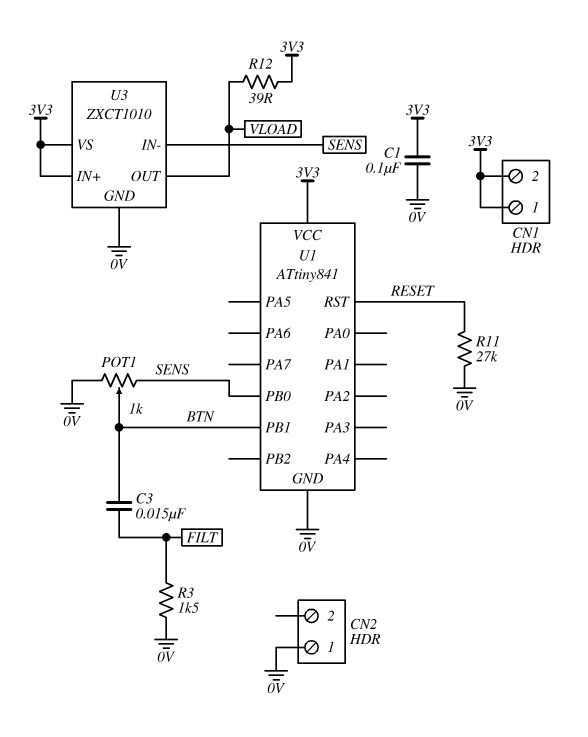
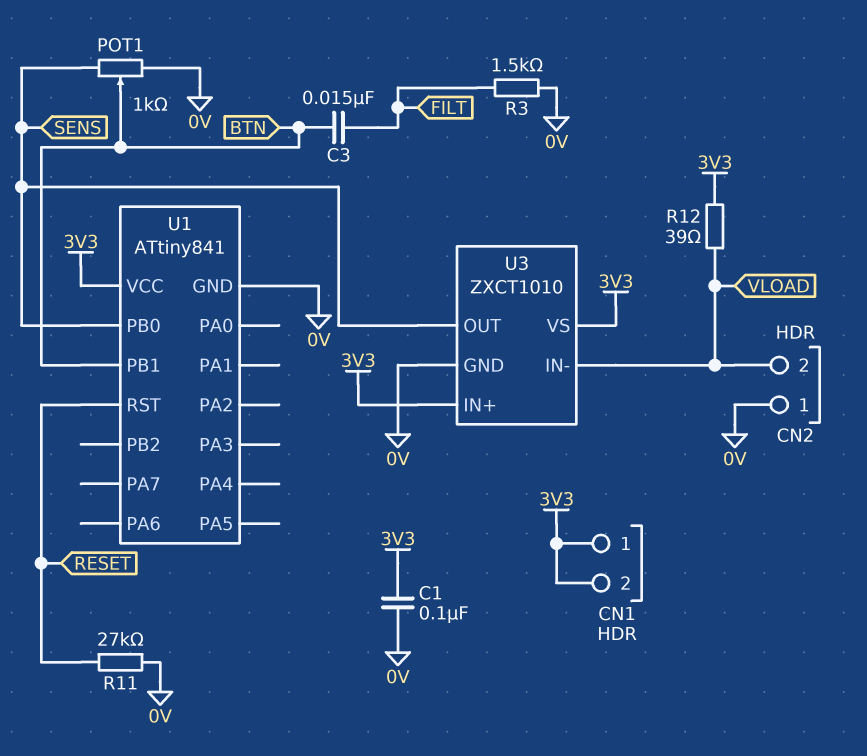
CN2 pin 2: none -> VLOAD
U3 pin IN-: SENS -> VLOAD
U3 pin OUT: VLOAD -> SENS

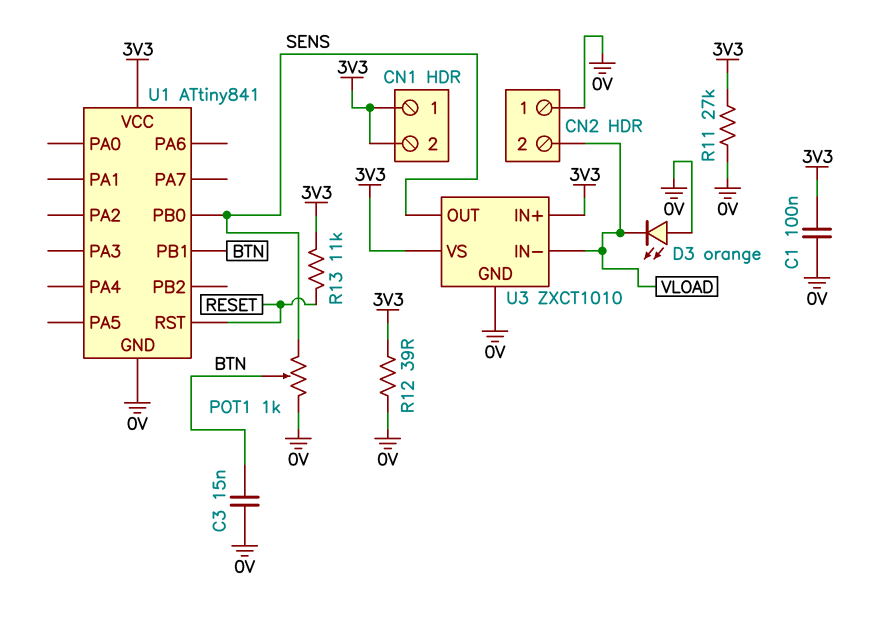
C3: 15nF (BTN, FILT) -> 15nF (0V, BTN)
D3: none -> LED orange (A 0V, K VLOAD)
R3: 1.5k (0V, FILT) -> none
R11: 27k (0V, RESET) -> 27k (0V, 3V3)
R12: 39 (3V3, VLOAD) -> 39 (0V, 3V3)
R13: none -> 11k (3V3, RESET)

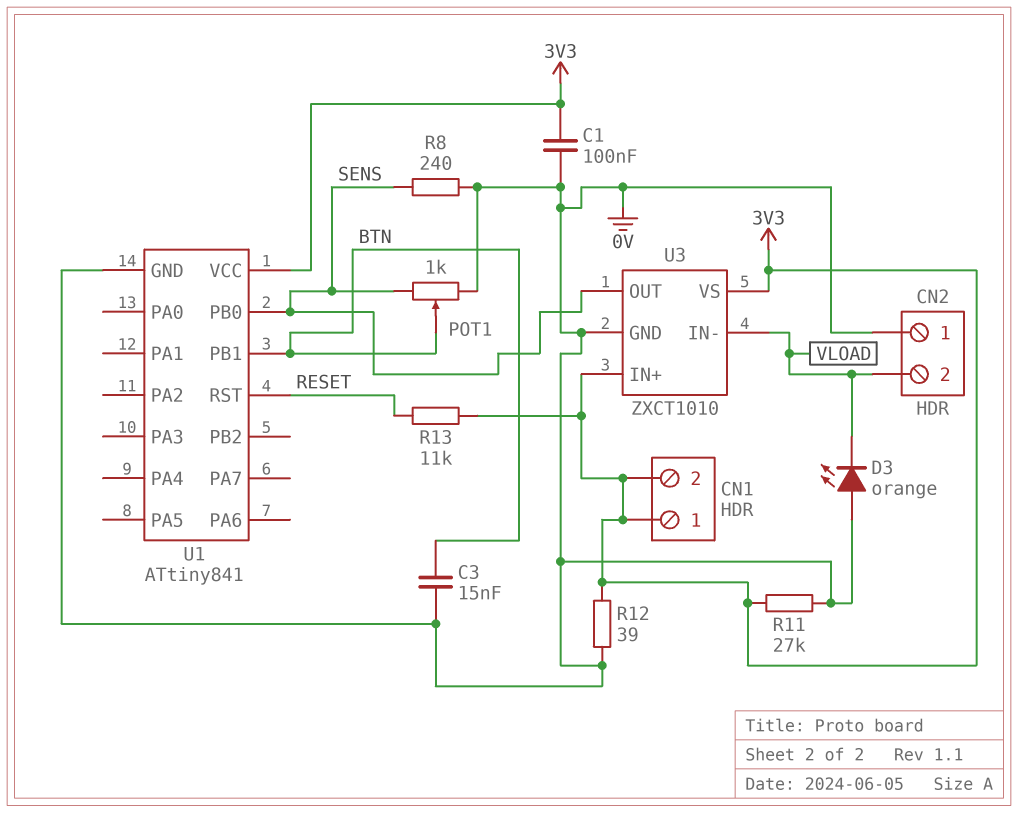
R8: none -> 240 (0V, SENS)

